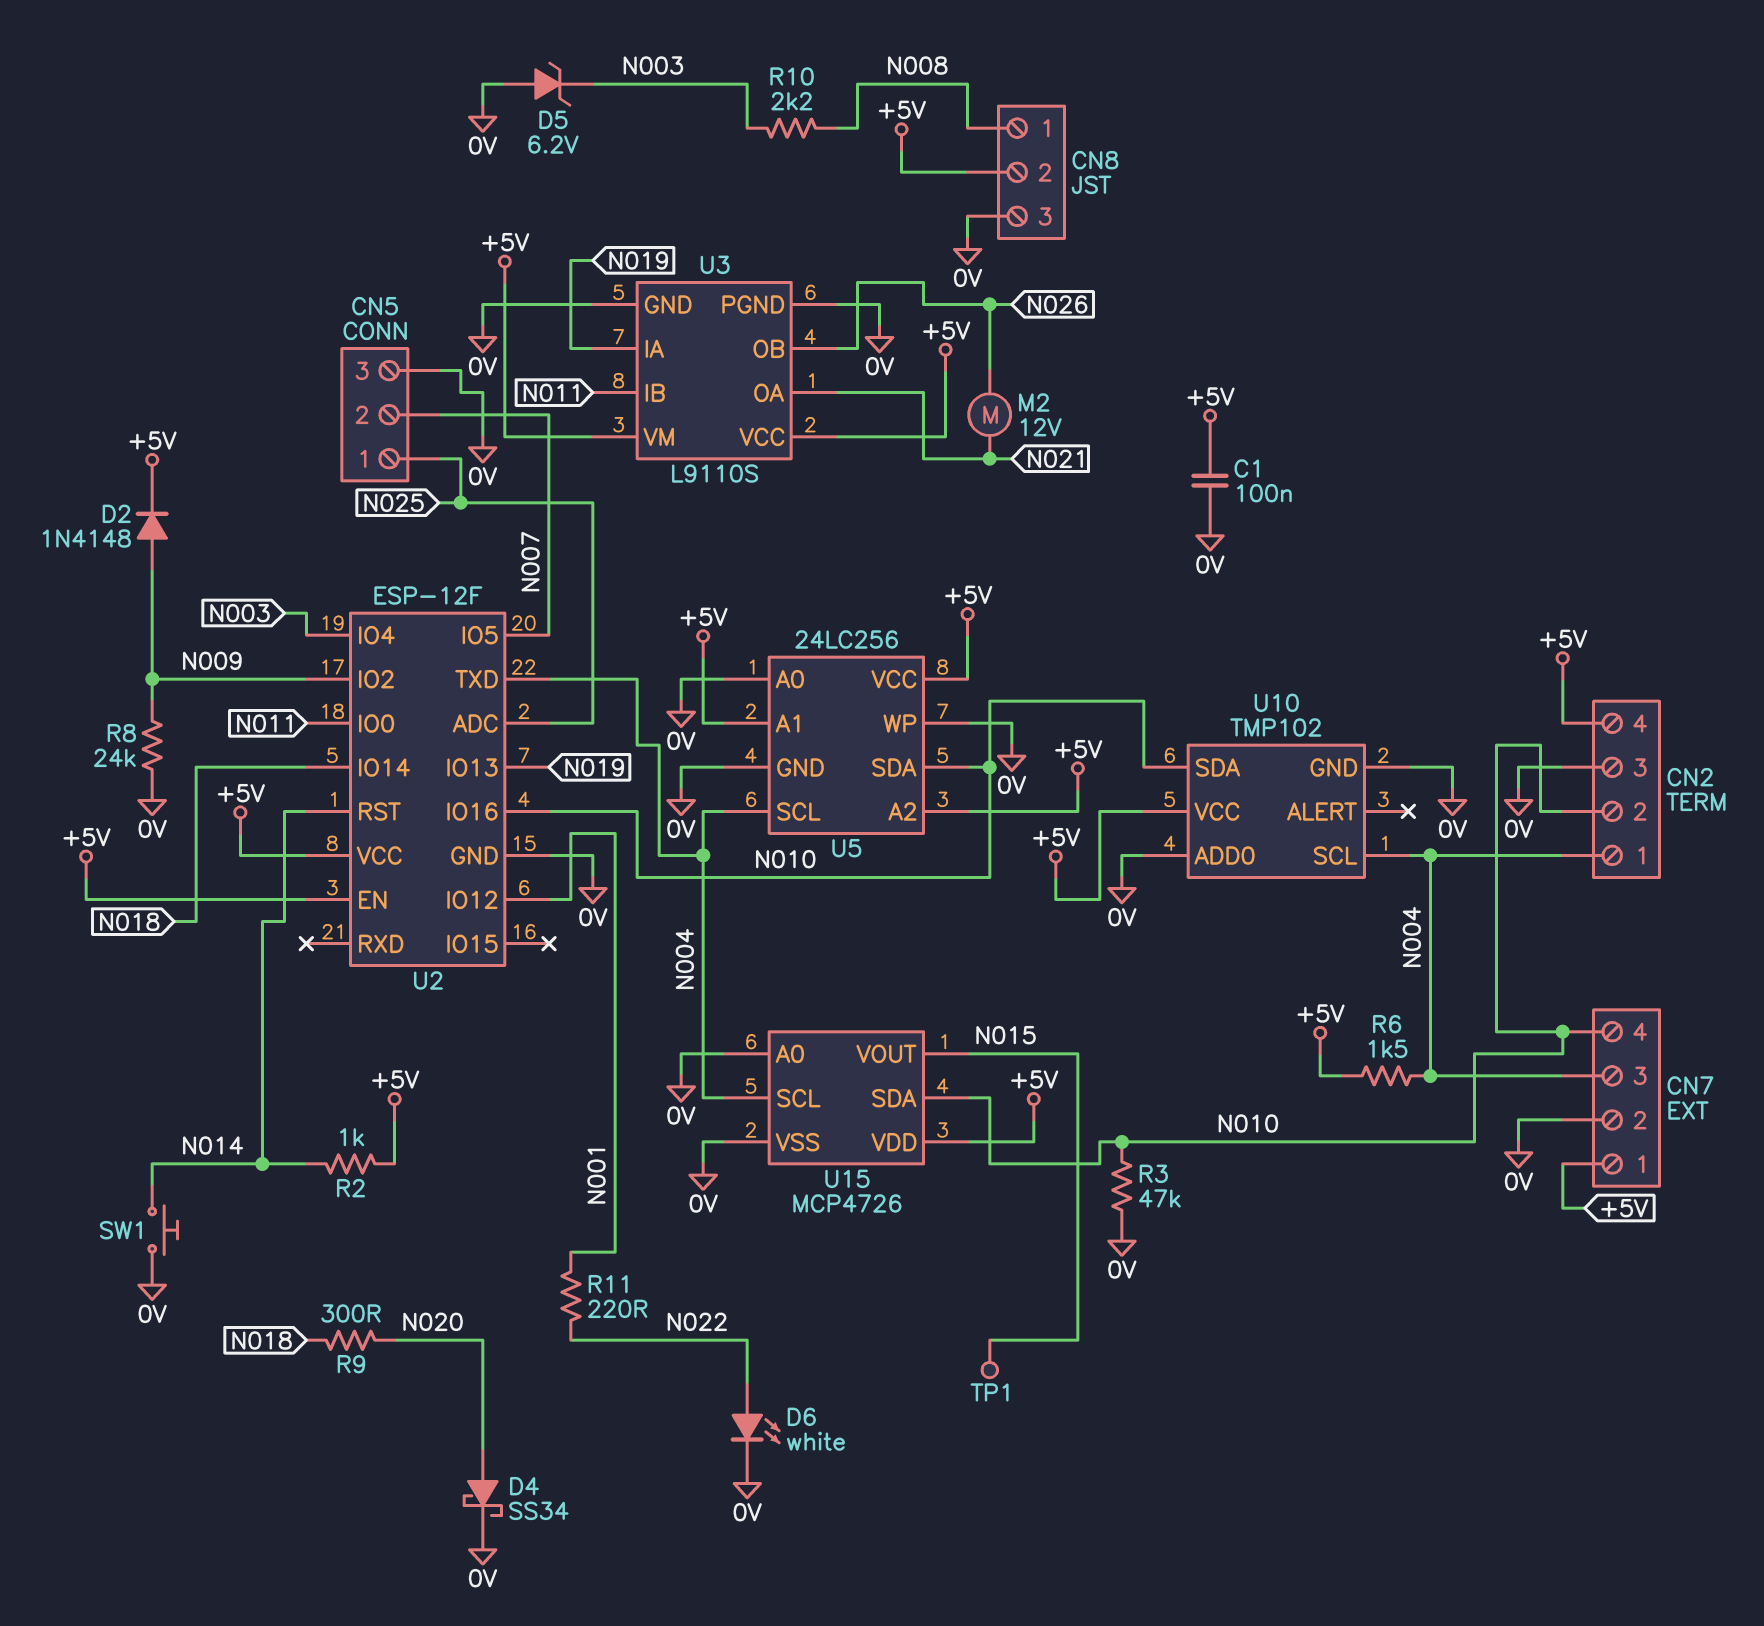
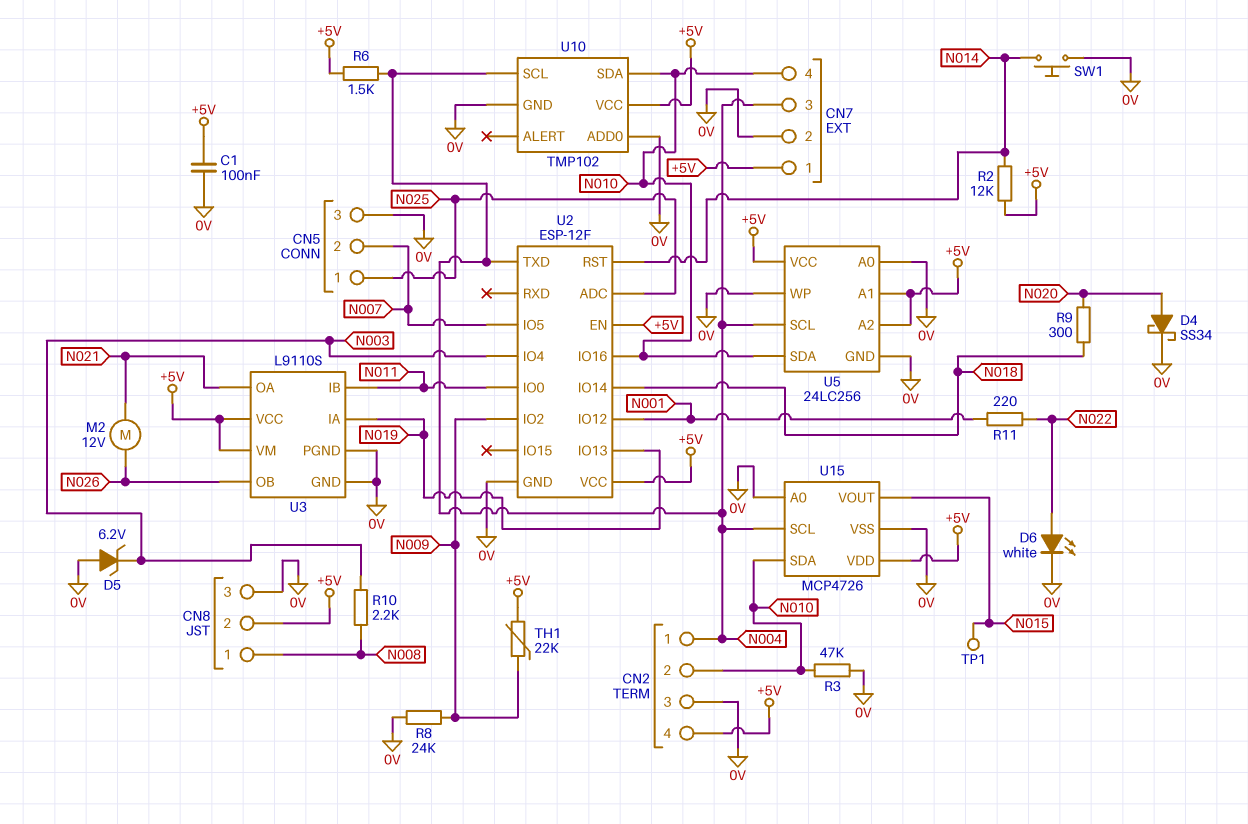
D2: diode 1N4148 (A N009, K +5V) -> none
R2: 1k (+5V, N014) -> 12k (+5V, N014)
TH1: none -> 22k (+5V, N009)

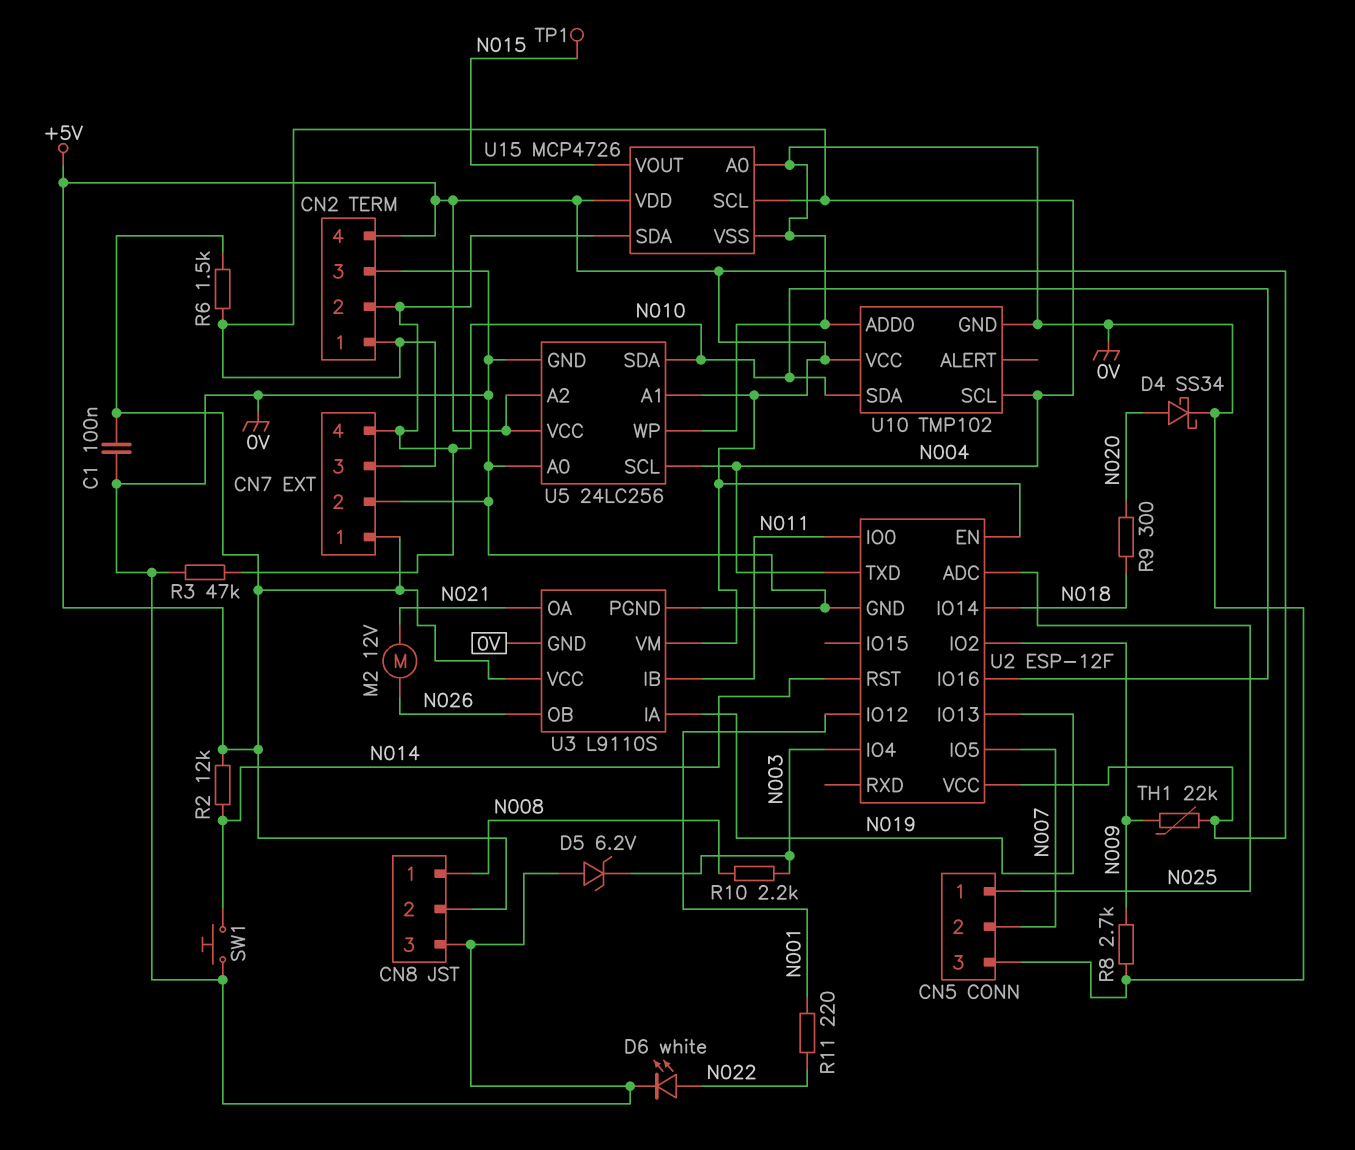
R8: 24k (0V, N009) -> 2.7k (0V, N009)

